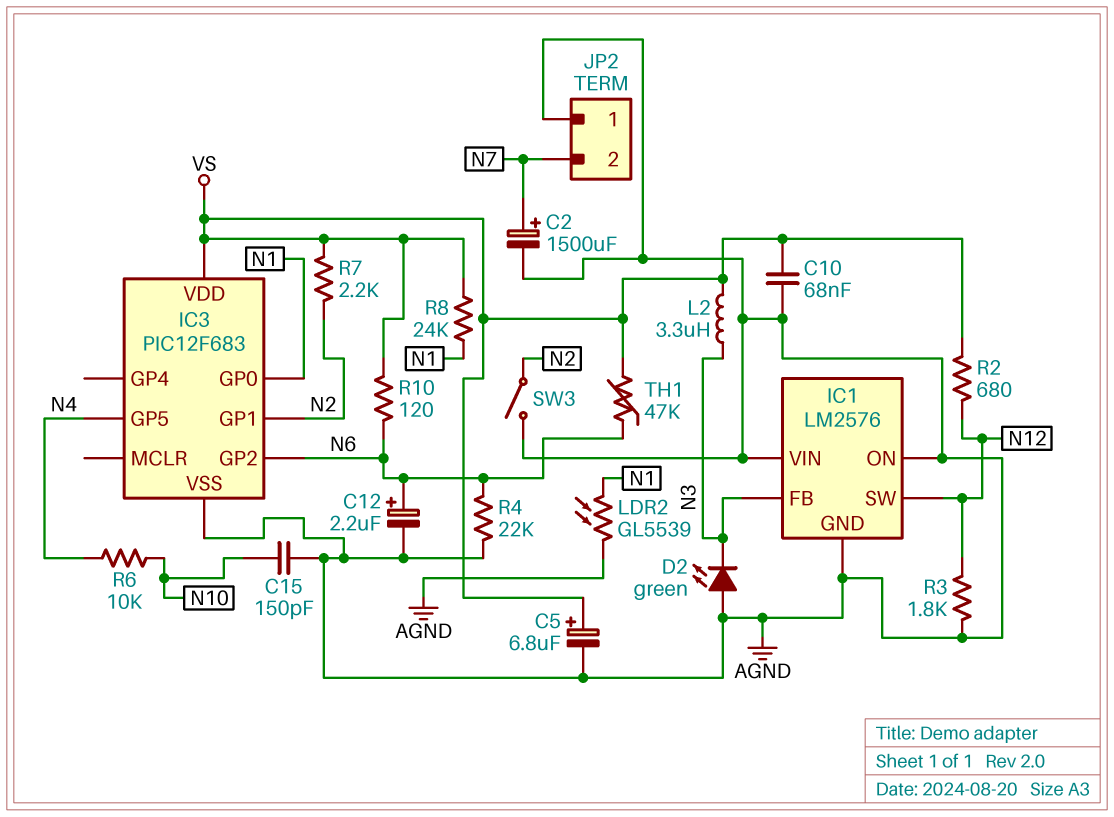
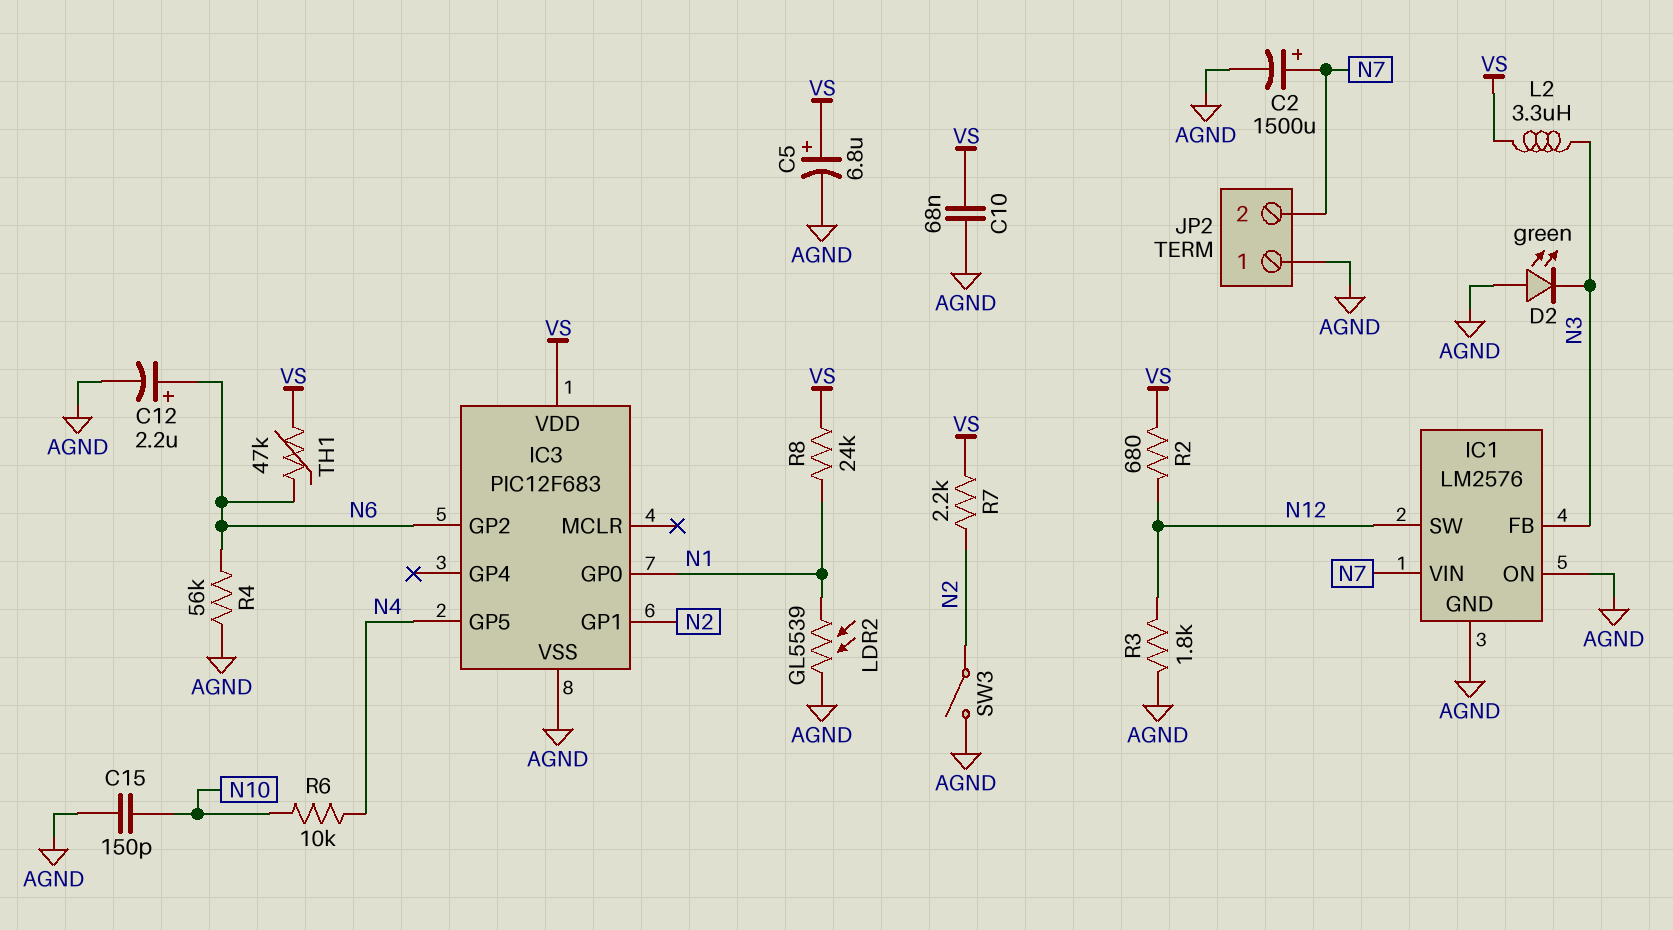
IC1 pin VIN: AGND -> N7
R4: 22k (AGND, N6) -> 56k (AGND, N6)
R10: 120 (N6, VS) -> none

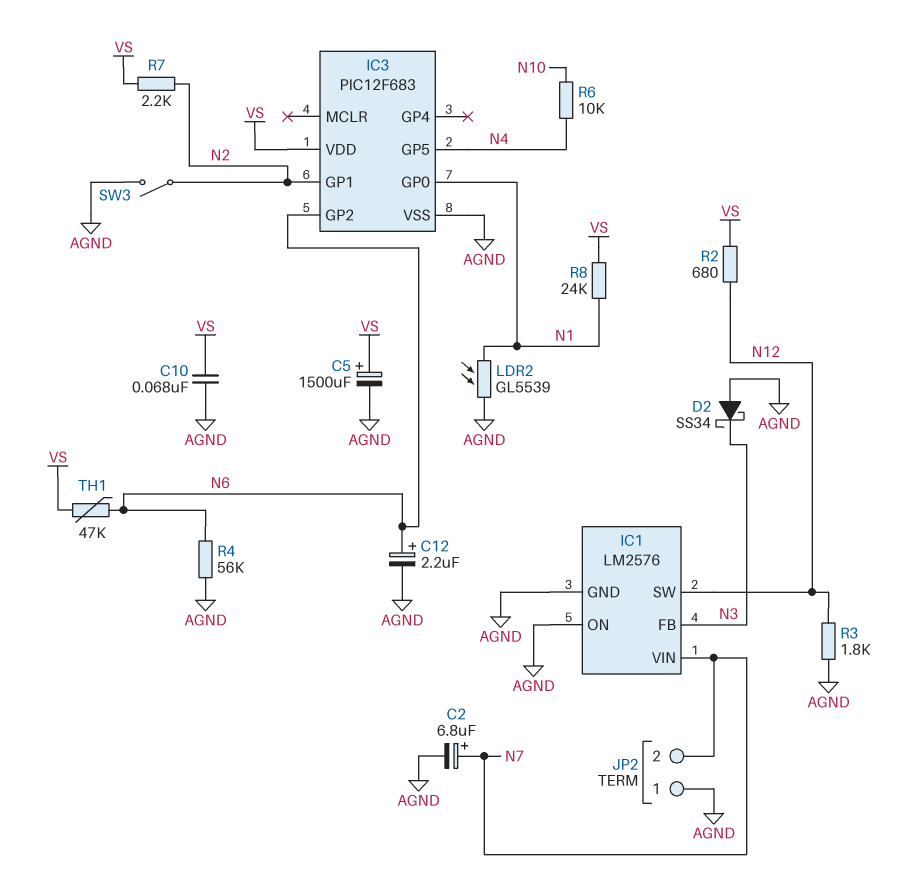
C2: 1500uF (plus N7, minus AGND) -> 6.8uF (plus N7, minus AGND)
C5: 6.8uF (plus VS, minus AGND) -> 1500uF (plus VS, minus AGND)
C15: 150pF (AGND, N10) -> none
D2: LED green (A AGND, K N3) -> schottky SS34 (A AGND, K N3)
L2: 3.3uH (N3, VS) -> none

